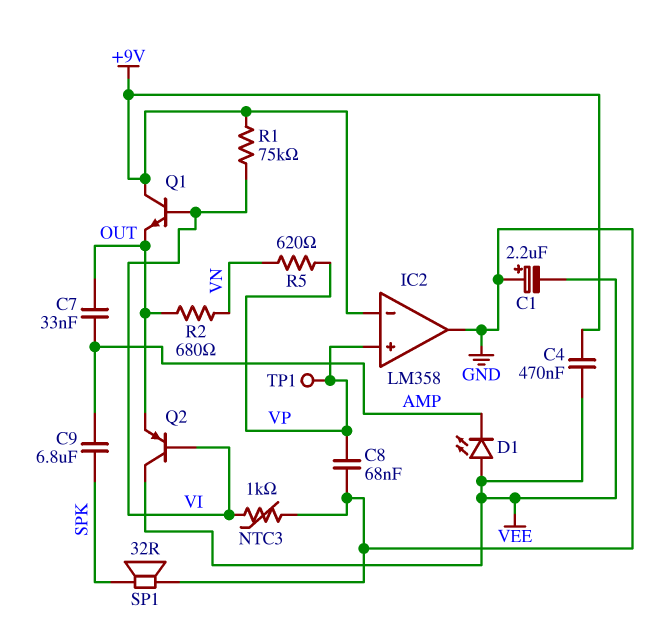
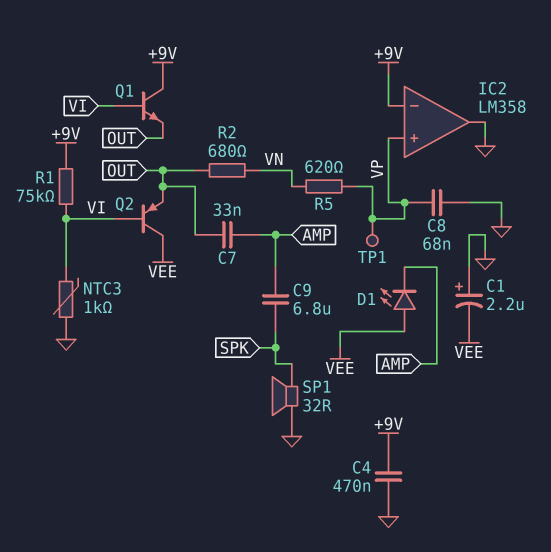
C4: 470nF (+9V, VEE) -> 470nF (+9V, GND)

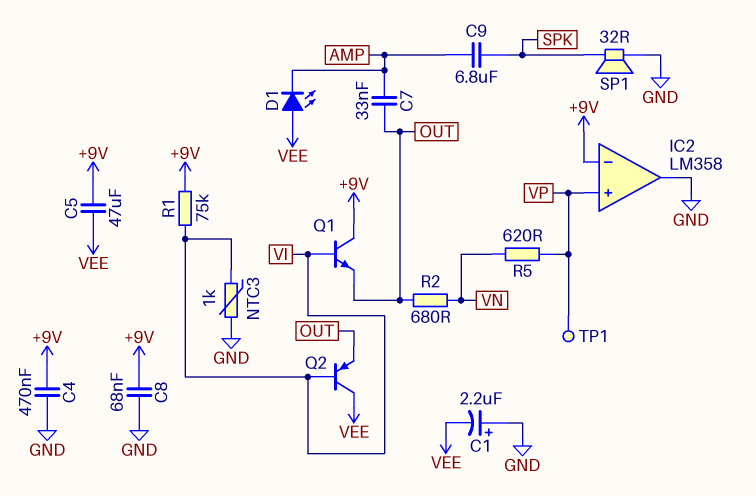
C5: none -> 47uF (+9V, VEE)
C8: 68nF (GND, VP) -> 68nF (+9V, GND)

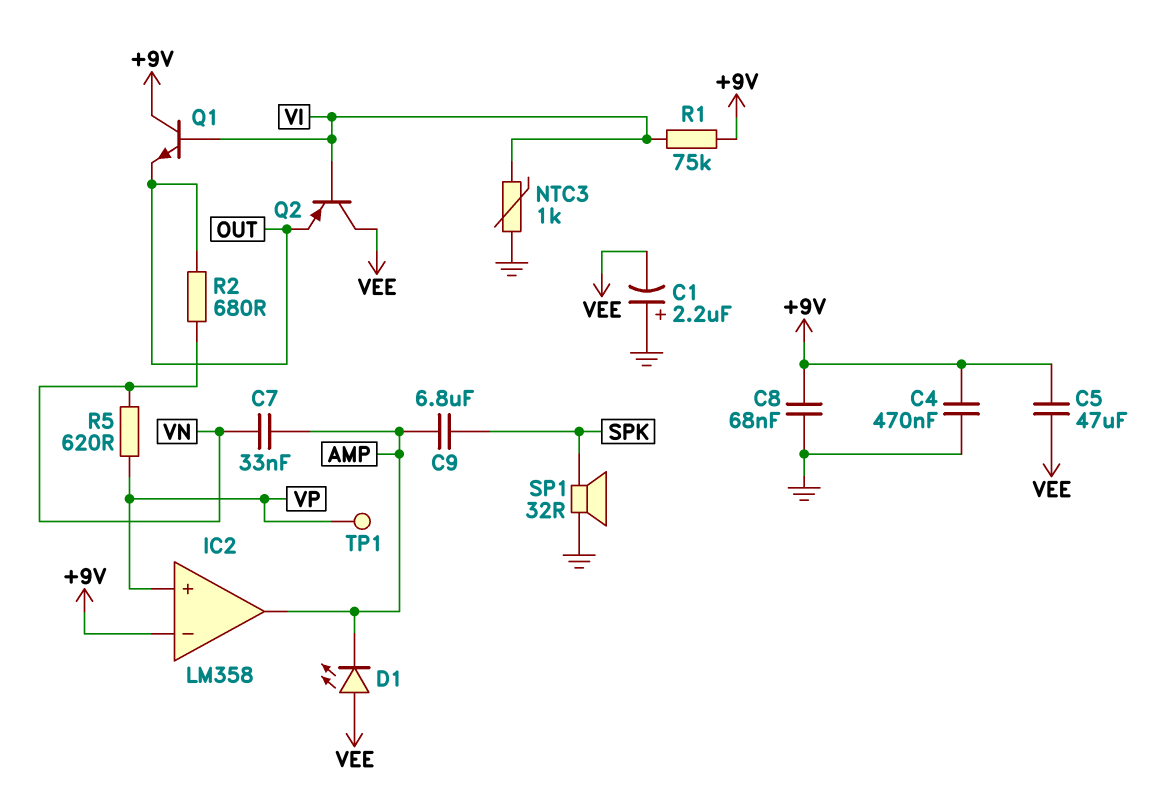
C7: 33nF (AMP, OUT) -> 33nF (AMP, VN)
IC2 pin out: GND -> AMP

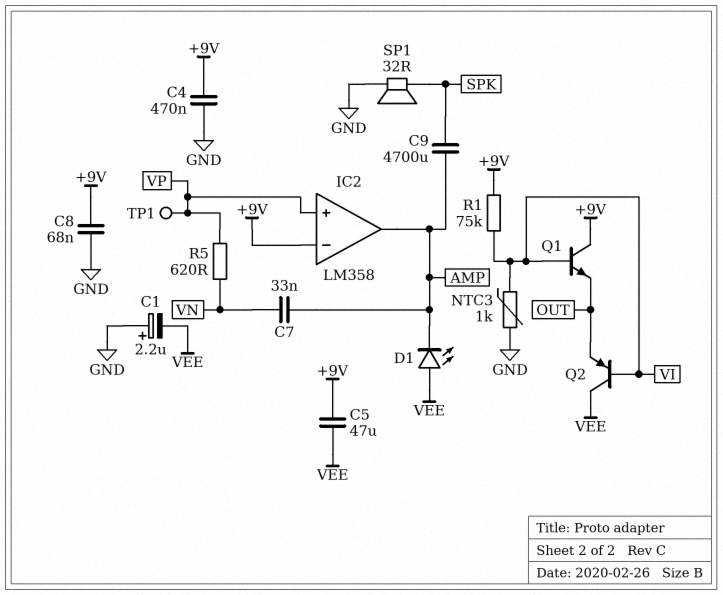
C9: 6.8uF (AMP, SPK) -> 4700uF (AMP, SPK)
R2: 680 (OUT, VN) -> none

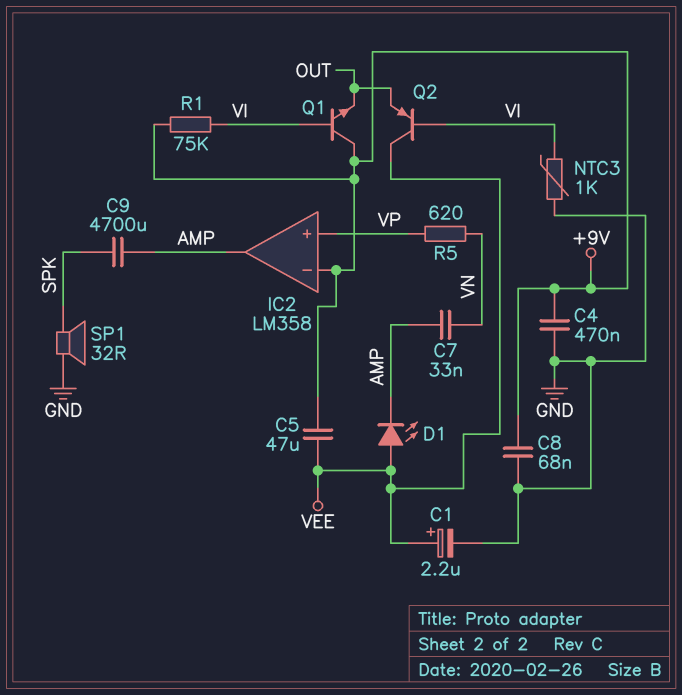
C1: 2.2uF (plus GND, minus VEE) -> 2.2uF (plus VEE, minus GND)
TP1: test point (VP) -> none

